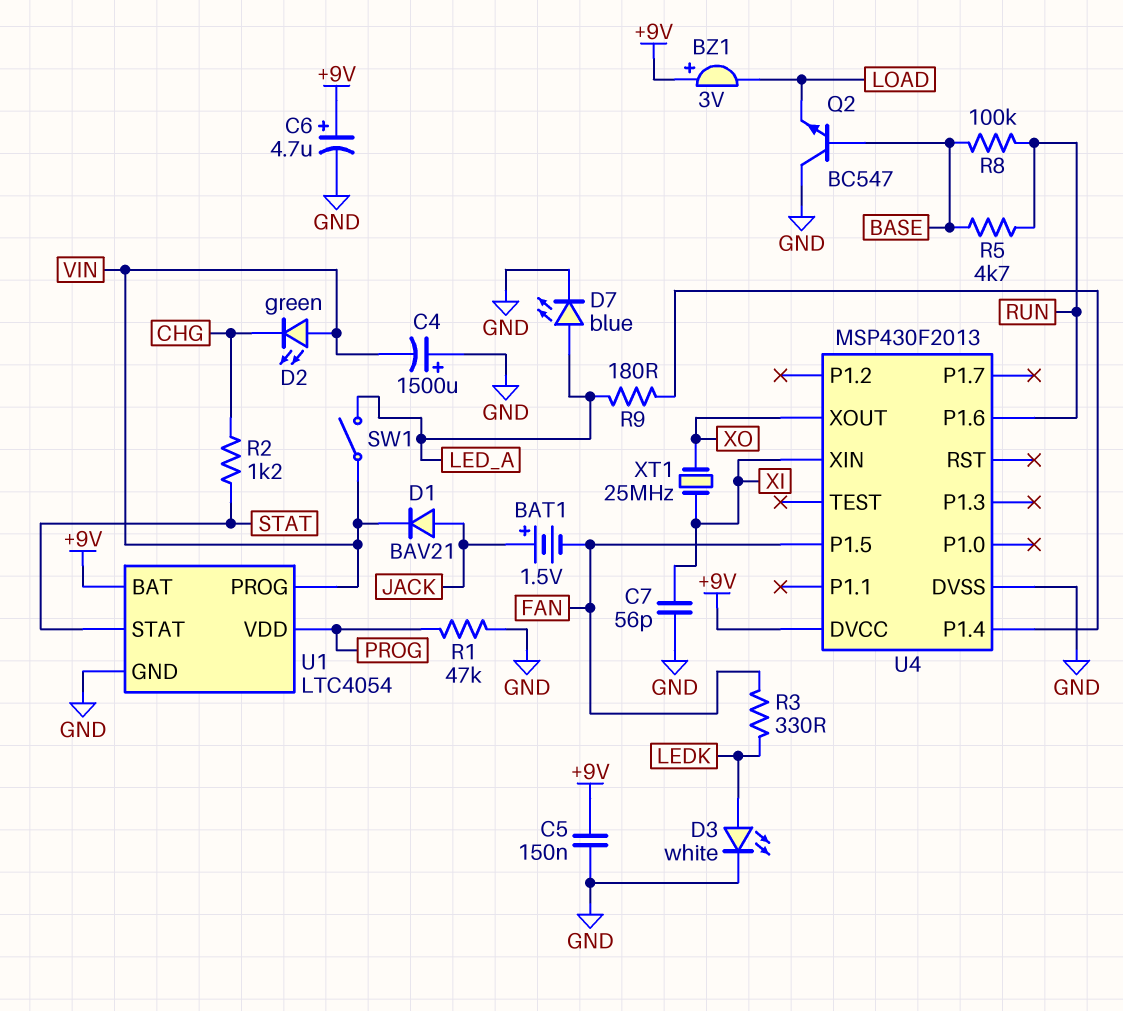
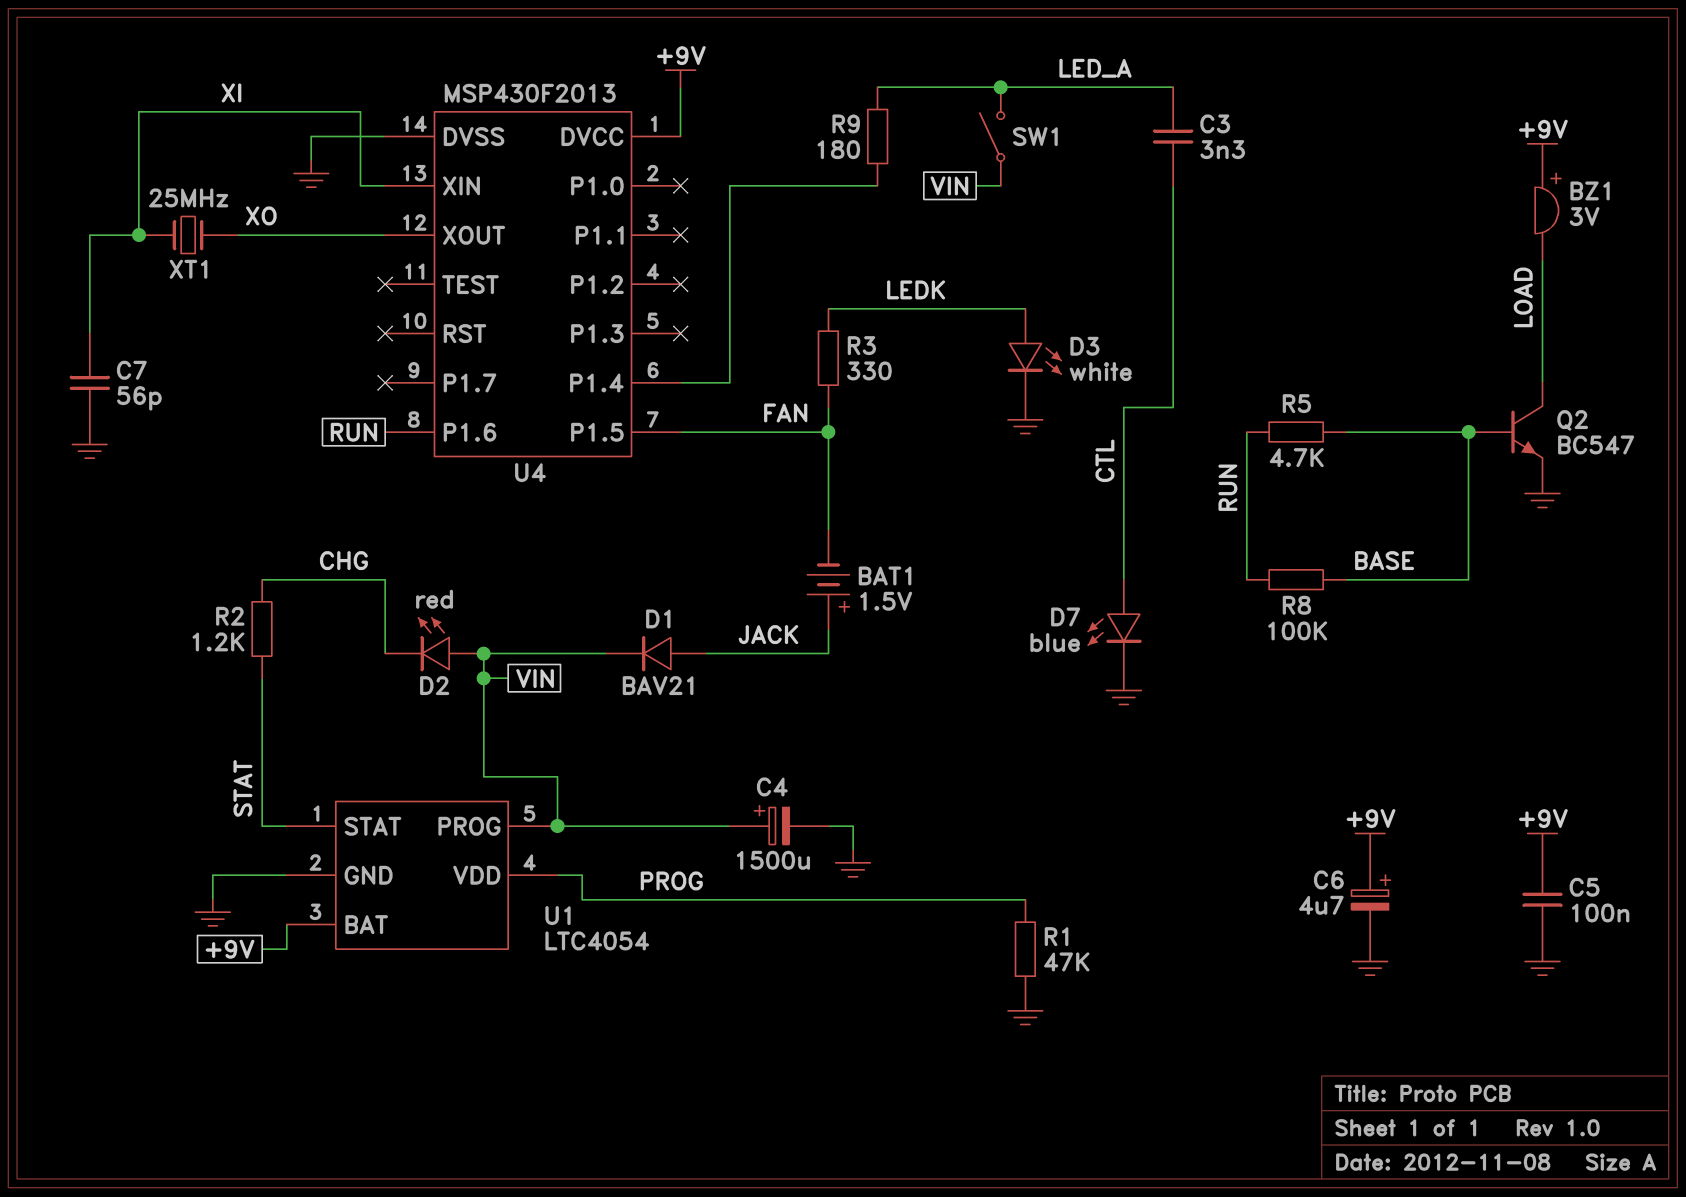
C3: none -> 3.3nF (CTL, LED_A)
C4: 1500uF (plus GND, minus VIN) -> 1500uF (plus VIN, minus GND)
C5: 150nF (+9V, GND) -> 100nF (+9V, GND)
D2: LED green (A VIN, K CHG) -> LED red (A VIN, K CHG)
D7: LED blue (A LED_A, K GND) -> LED blue (A CTL, K GND)
Q2: NPN BC547 (B BASE, C GND, E LOAD) -> NPN BC547 (B BASE, C LOAD, E GND)

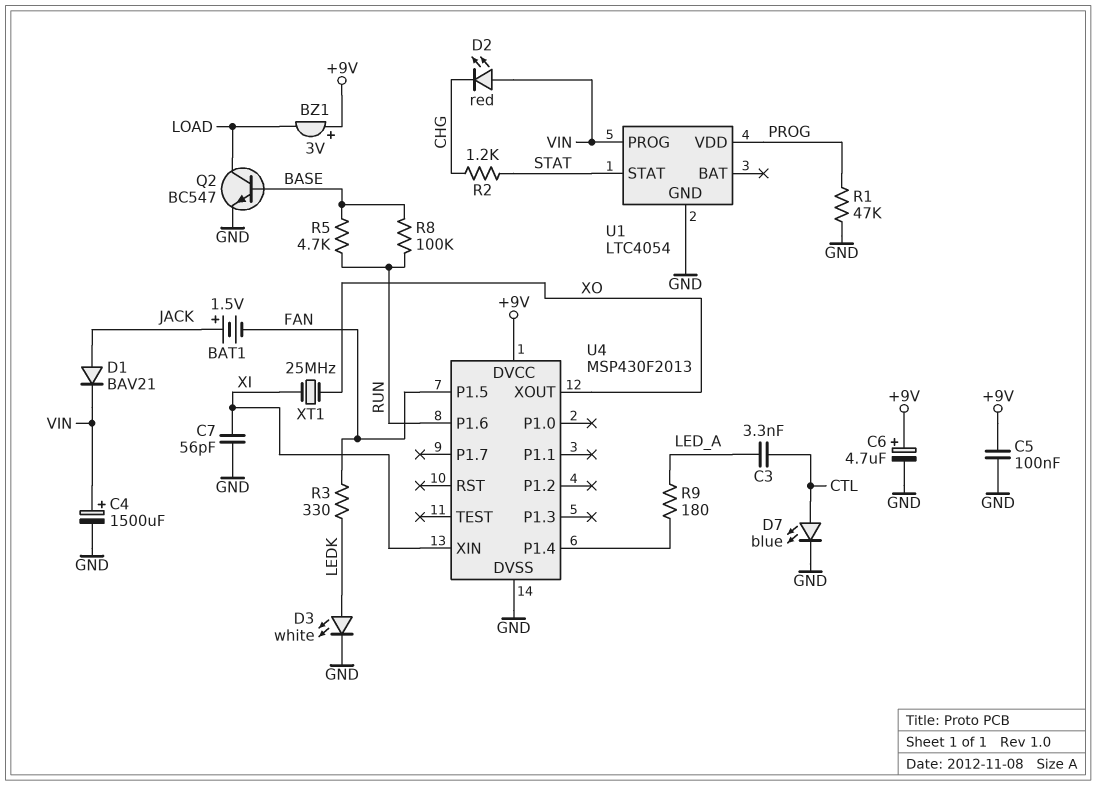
SW1: switch (LED_A, VIN) -> none
U1 pin BAT: +9V -> none

